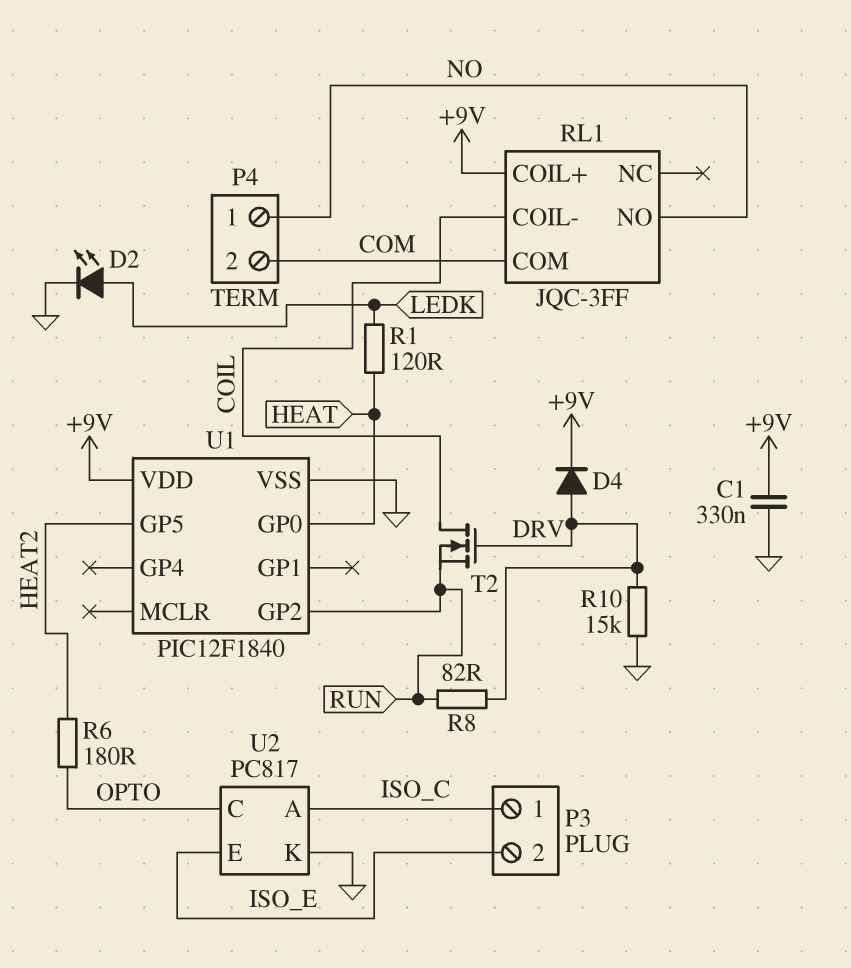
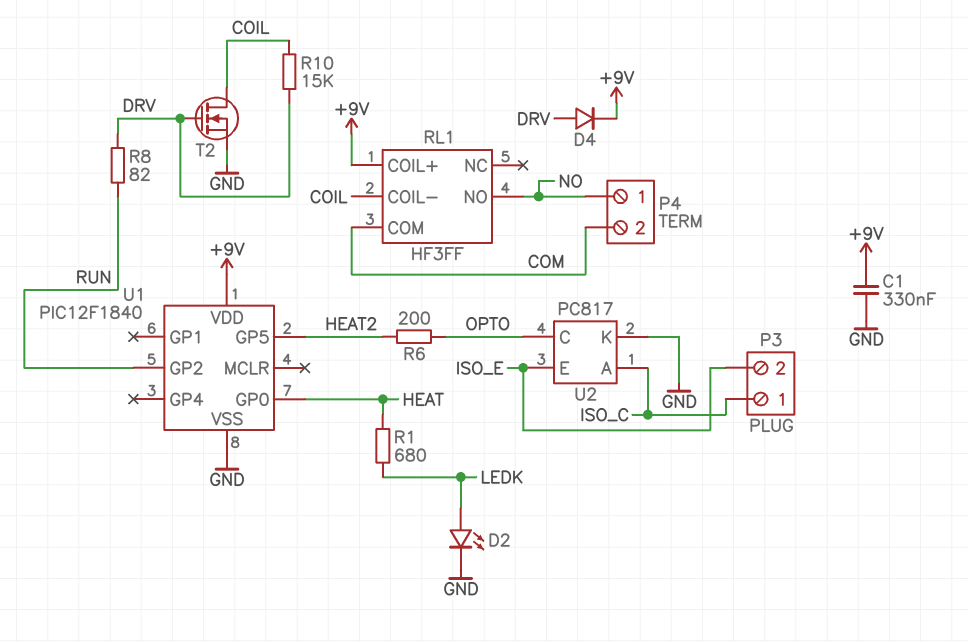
R1: 120 (HEAT, LEDK) -> 680 (HEAT, LEDK)
R6: 180 (HEAT2, OPTO) -> 200 (HEAT2, OPTO)
R10: 15k (DRV, GND) -> 15k (COIL, DRV)
RL1: JQC-3FF -> HF3FF
T2: NMOS (G DRV, D COIL, S RUN) -> NMOS (G DRV, D COIL, S GND)

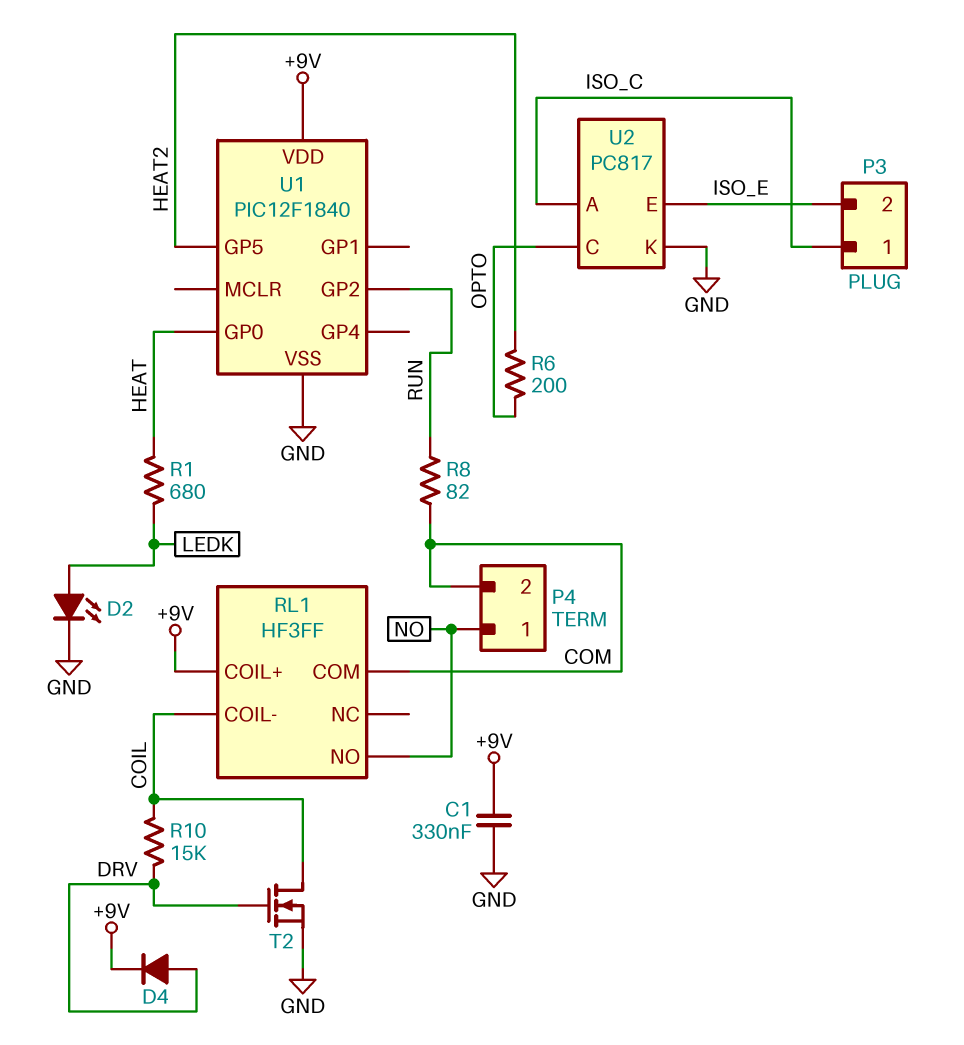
R8: 82 (DRV, RUN) -> 82 (COM, RUN)

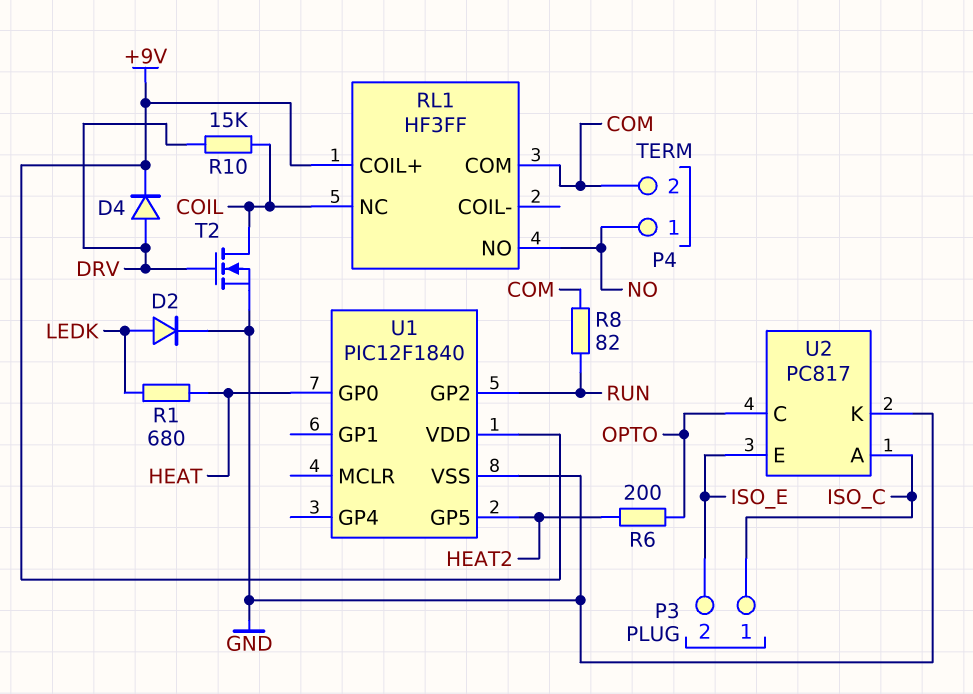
C1: 330nF (+9V, GND) -> none
D2: LED (A LEDK, K GND) -> diode (A LEDK, K GND)
RL1 pin COIL-: COIL -> none
RL1 pin NC: none -> COIL

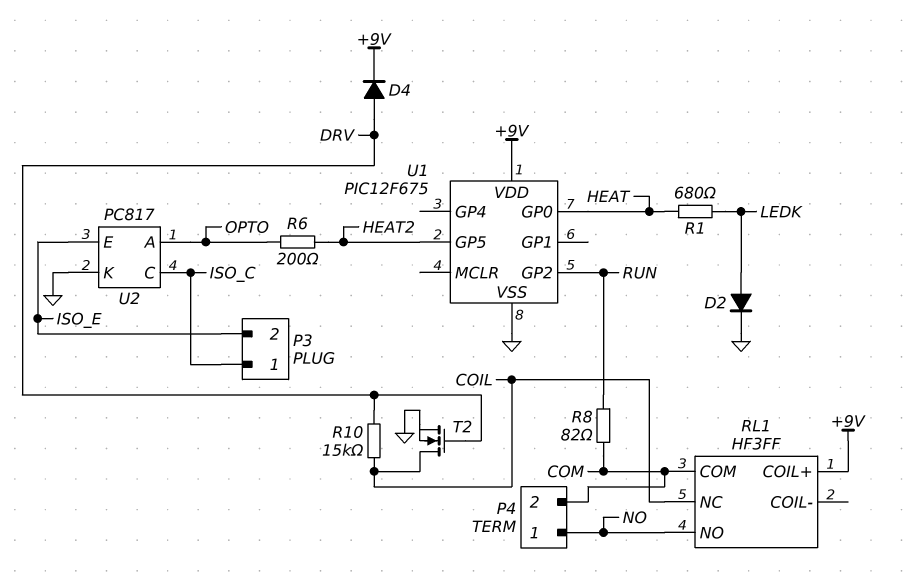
U1: PIC12F1840 -> PIC12F675
U2 pin A: ISO_C -> OPTO
U2 pin C: OPTO -> ISO_C

